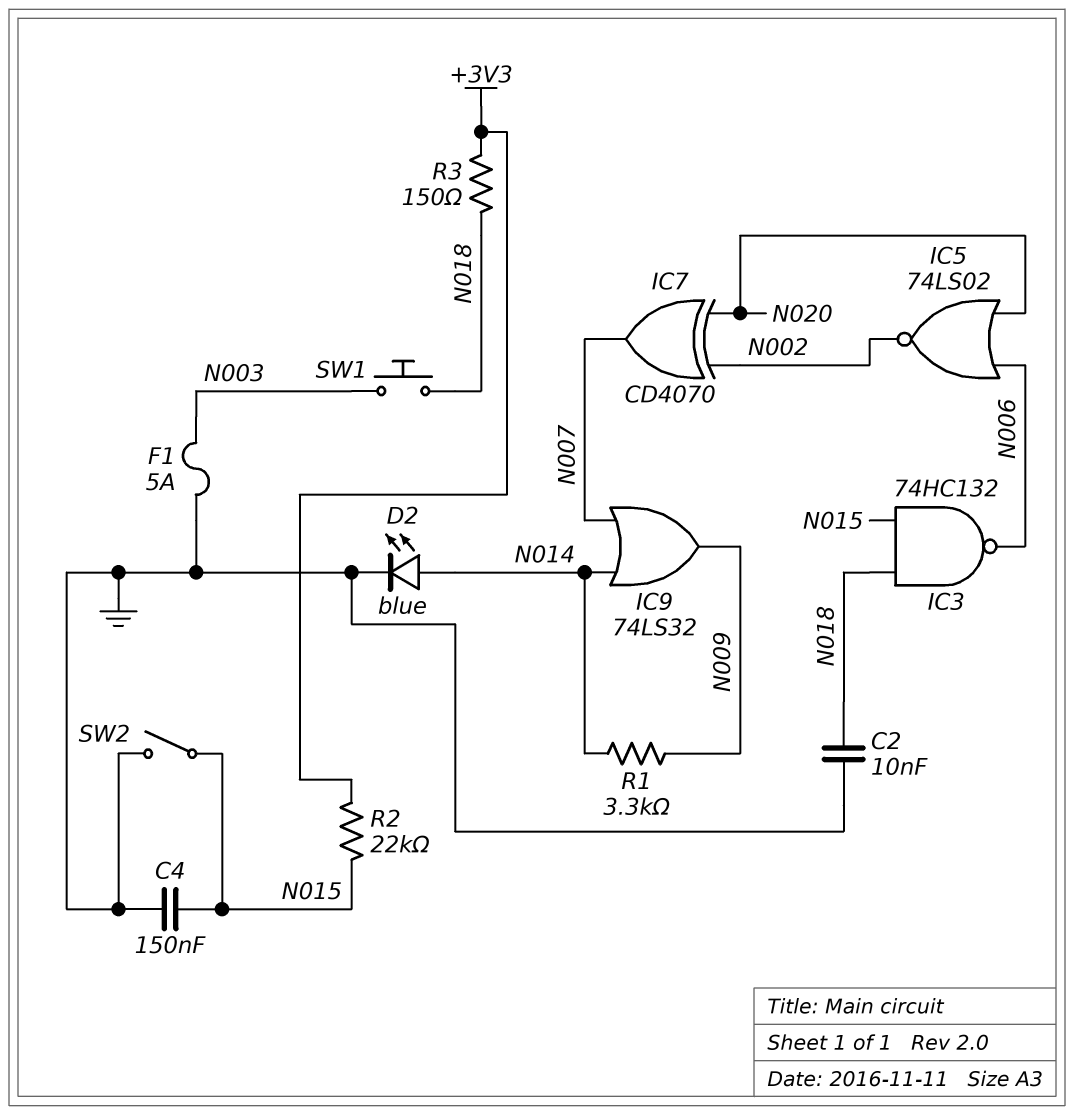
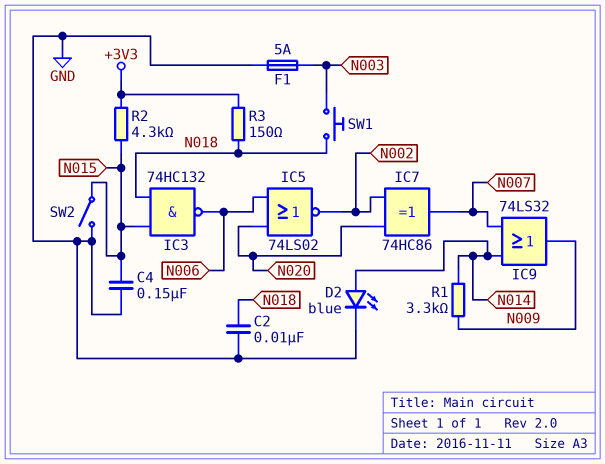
IC7: XOR CD4070 (in N002, in N020, out N007) -> XOR 74HC86 (in N002, in N020, out N007)
R2: 22k (+3V3, N015) -> 4.3k (+3V3, N015)

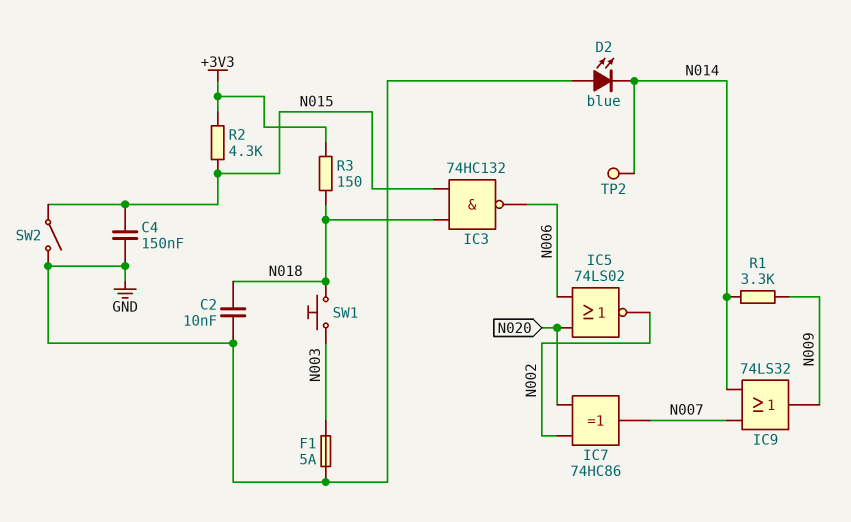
D2: LED blue (A N014, K GND) -> LED blue (A GND, K N014)
TP2: none -> test point (N014)

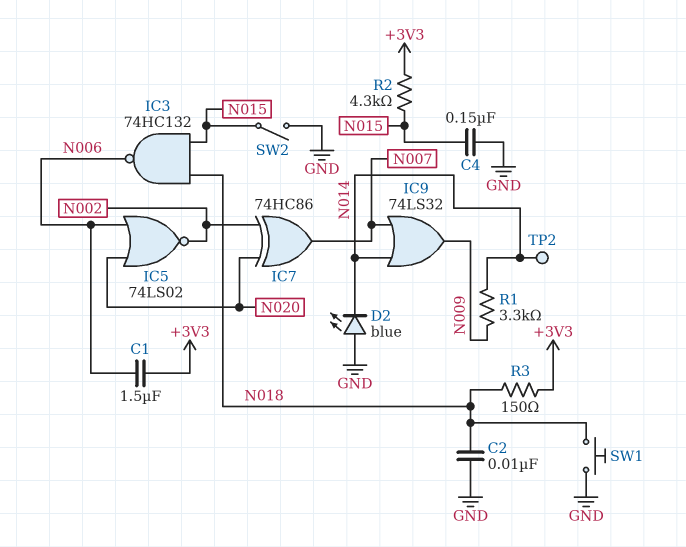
C1: none -> 1.5uF (+3V3, N006)
F1: 5A (GND, N003) -> none
SW1: button (N003, N018) -> button (GND, N018)

